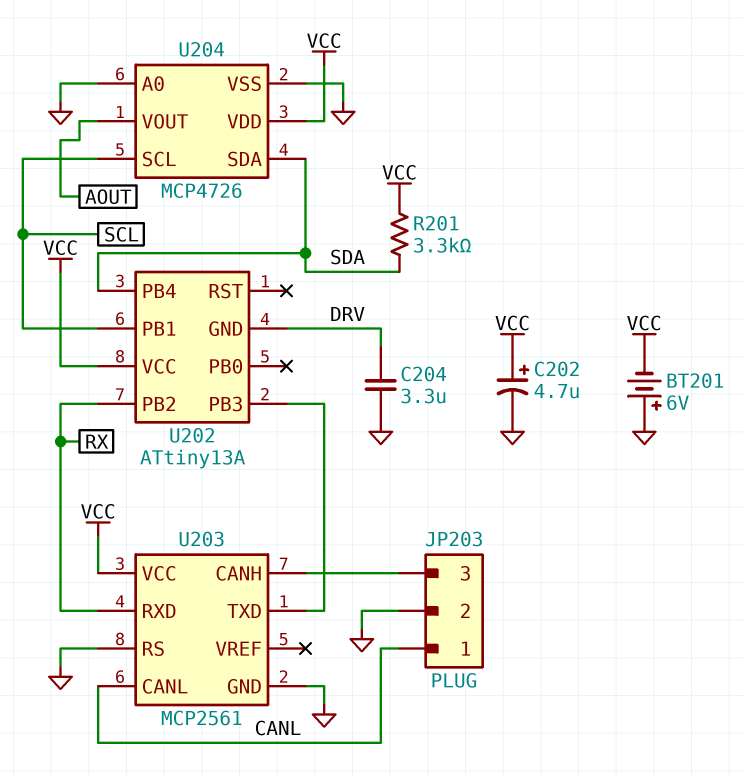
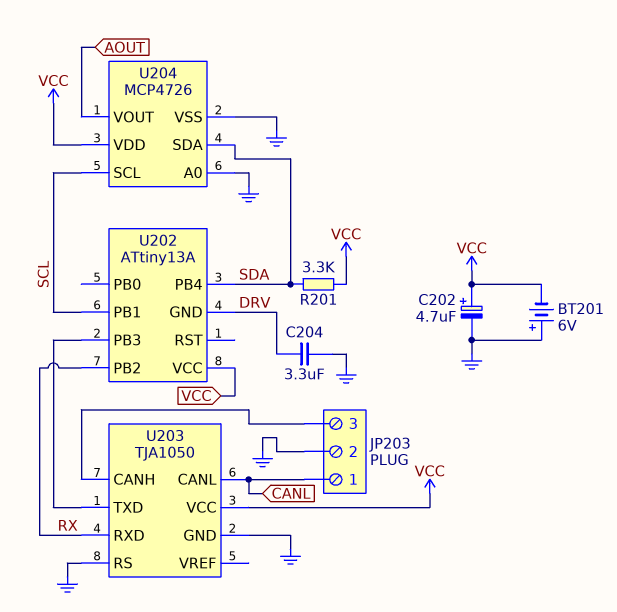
U203: MCP2561 -> TJA1050

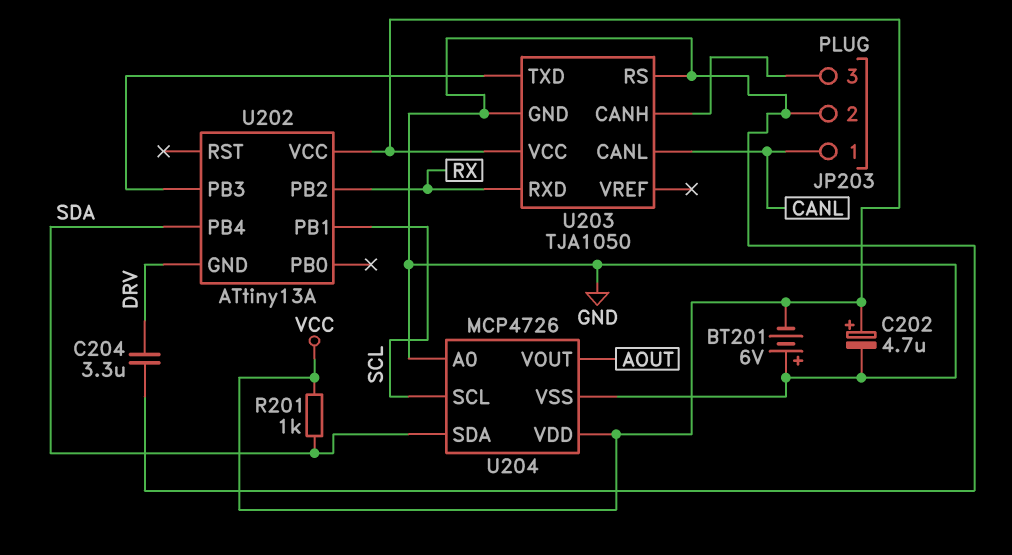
R201: 3.3k (SDA, VCC) -> 1k (SDA, VCC)

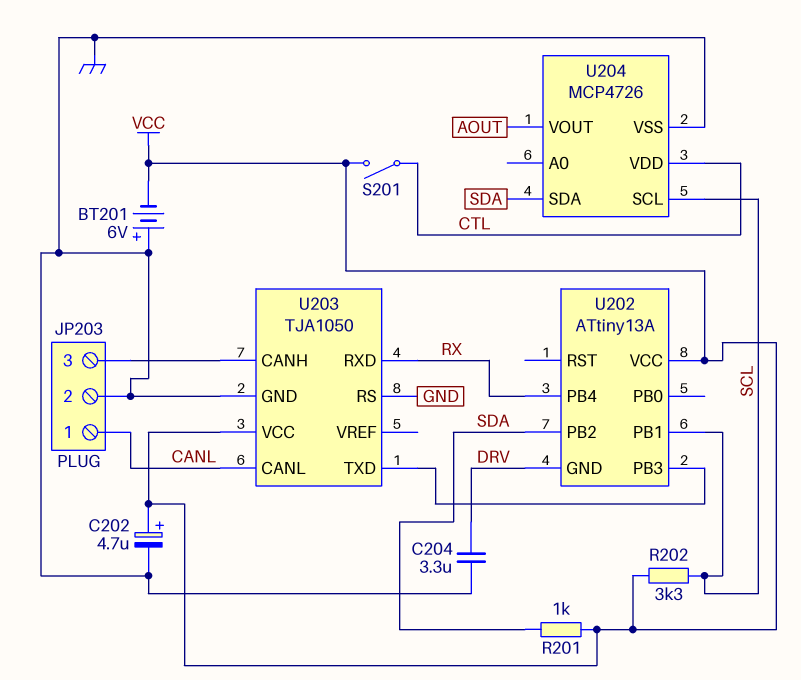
R202: none -> 3.3k (SCL, VCC)
S201: none -> switch (CTL, VCC)
U202 pin PB2: RX -> SDA
U202 pin PB4: SDA -> RX
U204 pin A0: GND -> none
U204 pin VDD: VCC -> CTL

